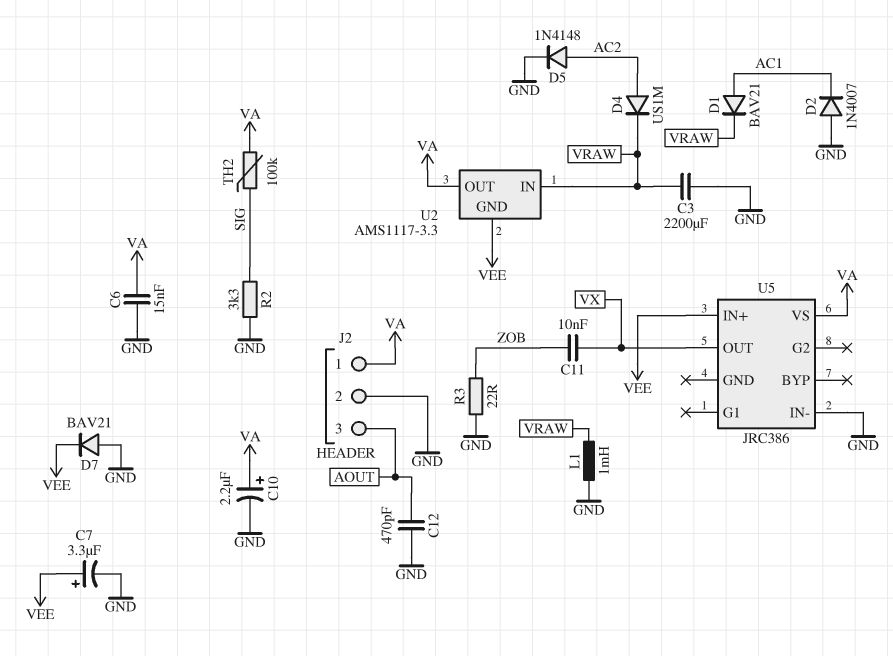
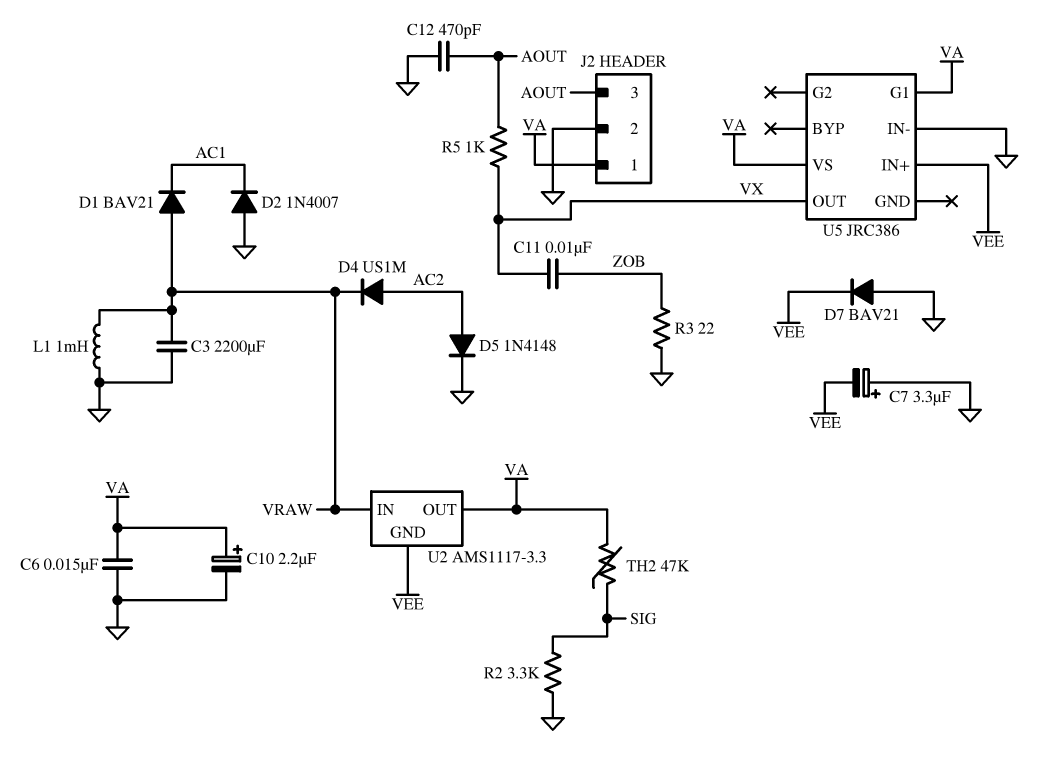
C7: 3.3uF (plus VEE, minus GND) -> 3.3uF (plus GND, minus VEE)
D1: diode BAV21 (A AC1, K VRAW) -> diode BAV21 (A VRAW, K AC1)
R5: none -> 1k (AOUT, VX)
TH2: 100k (SIG, VA) -> 47k (SIG, VA)
U5 pin G1: none -> VA

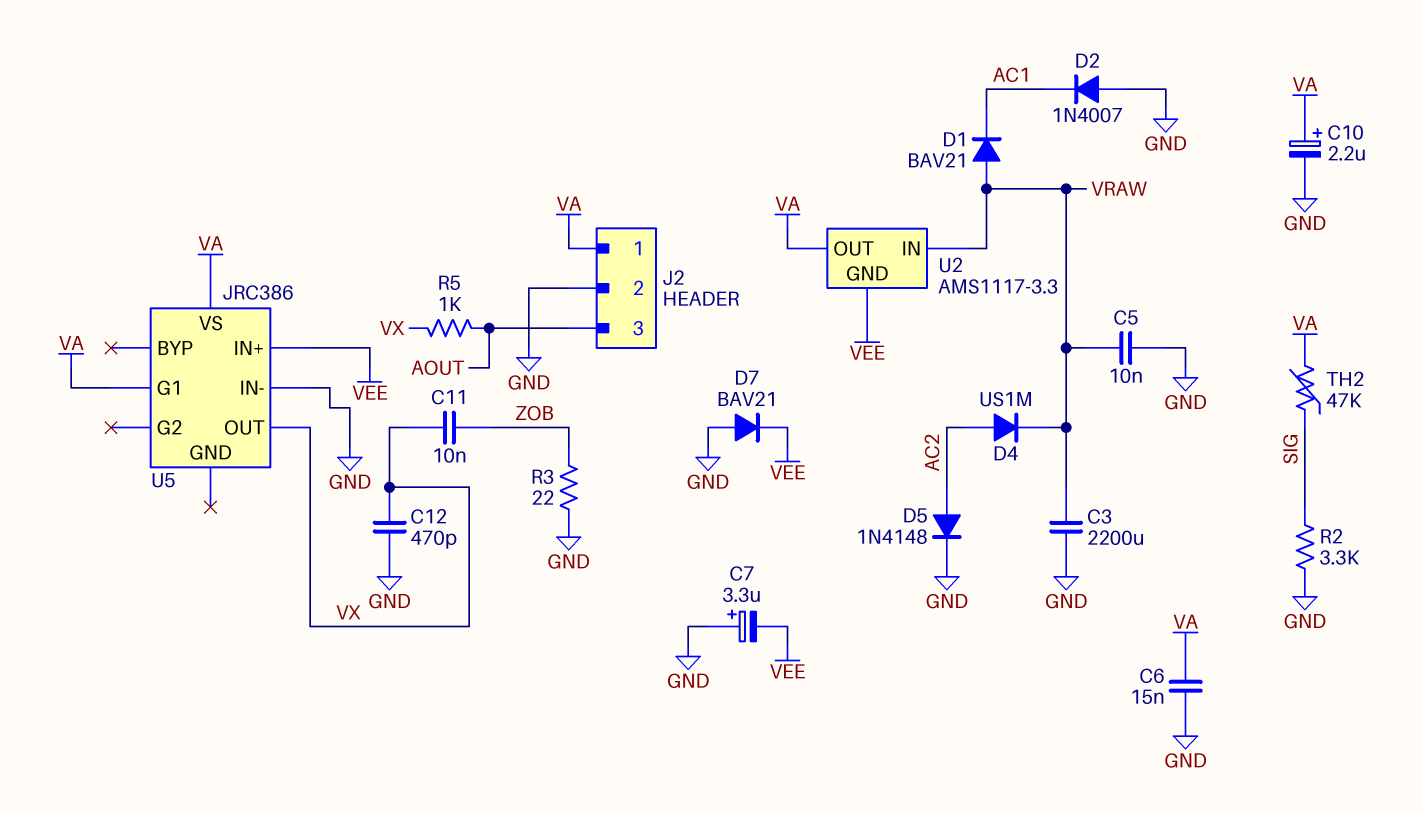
C5: none -> 10nF (GND, VRAW)
C12: 470pF (AOUT, GND) -> 470pF (GND, VX)
L1: 1mH (GND, VRAW) -> none

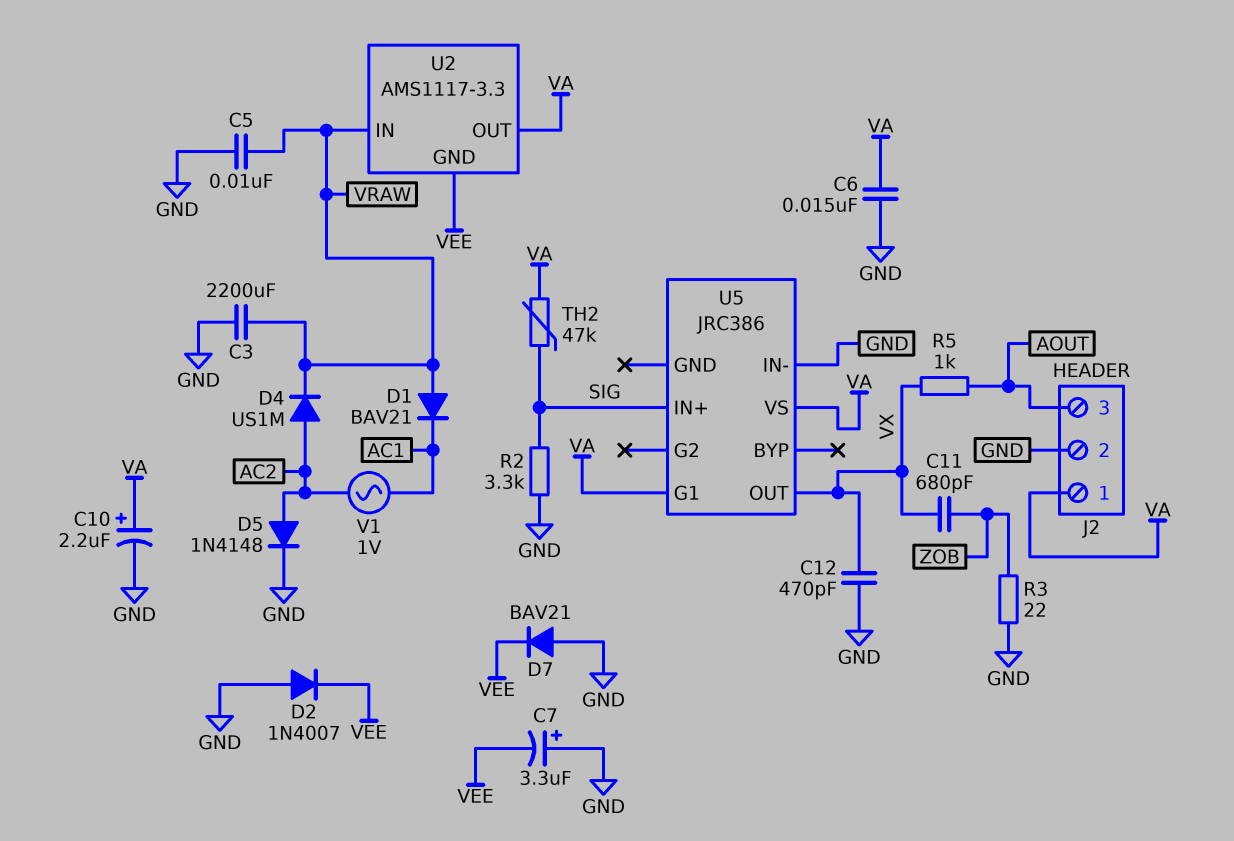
C11: 10nF (VX, ZOB) -> 680pF (VX, ZOB)
D2: diode 1N4007 (A GND, K AC1) -> diode 1N4007 (A GND, K VEE)
U5 pin IN+: VEE -> SIG
V1: none -> AC 1V (AC1, AC2)

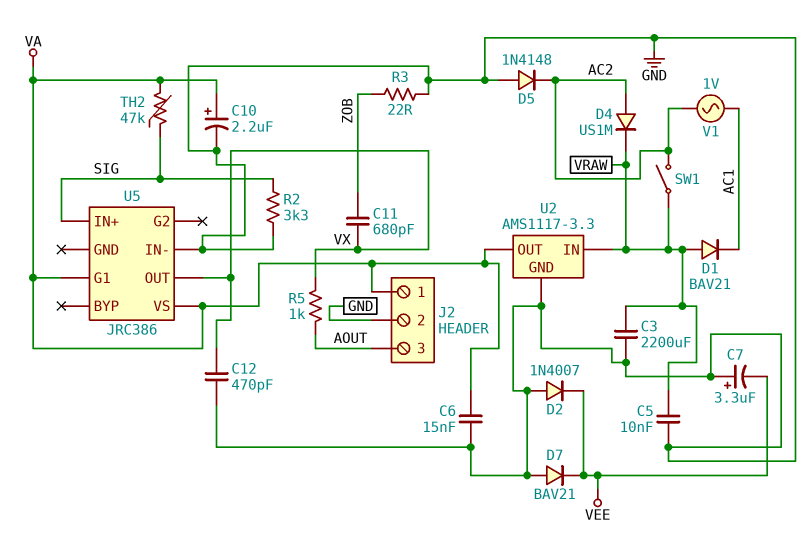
D5: diode 1N4148 (A AC2, K GND) -> diode 1N4148 (A GND, K AC2)
SW1: none -> switch (AC2, VRAW)
U2 pin GND: VEE -> GND

